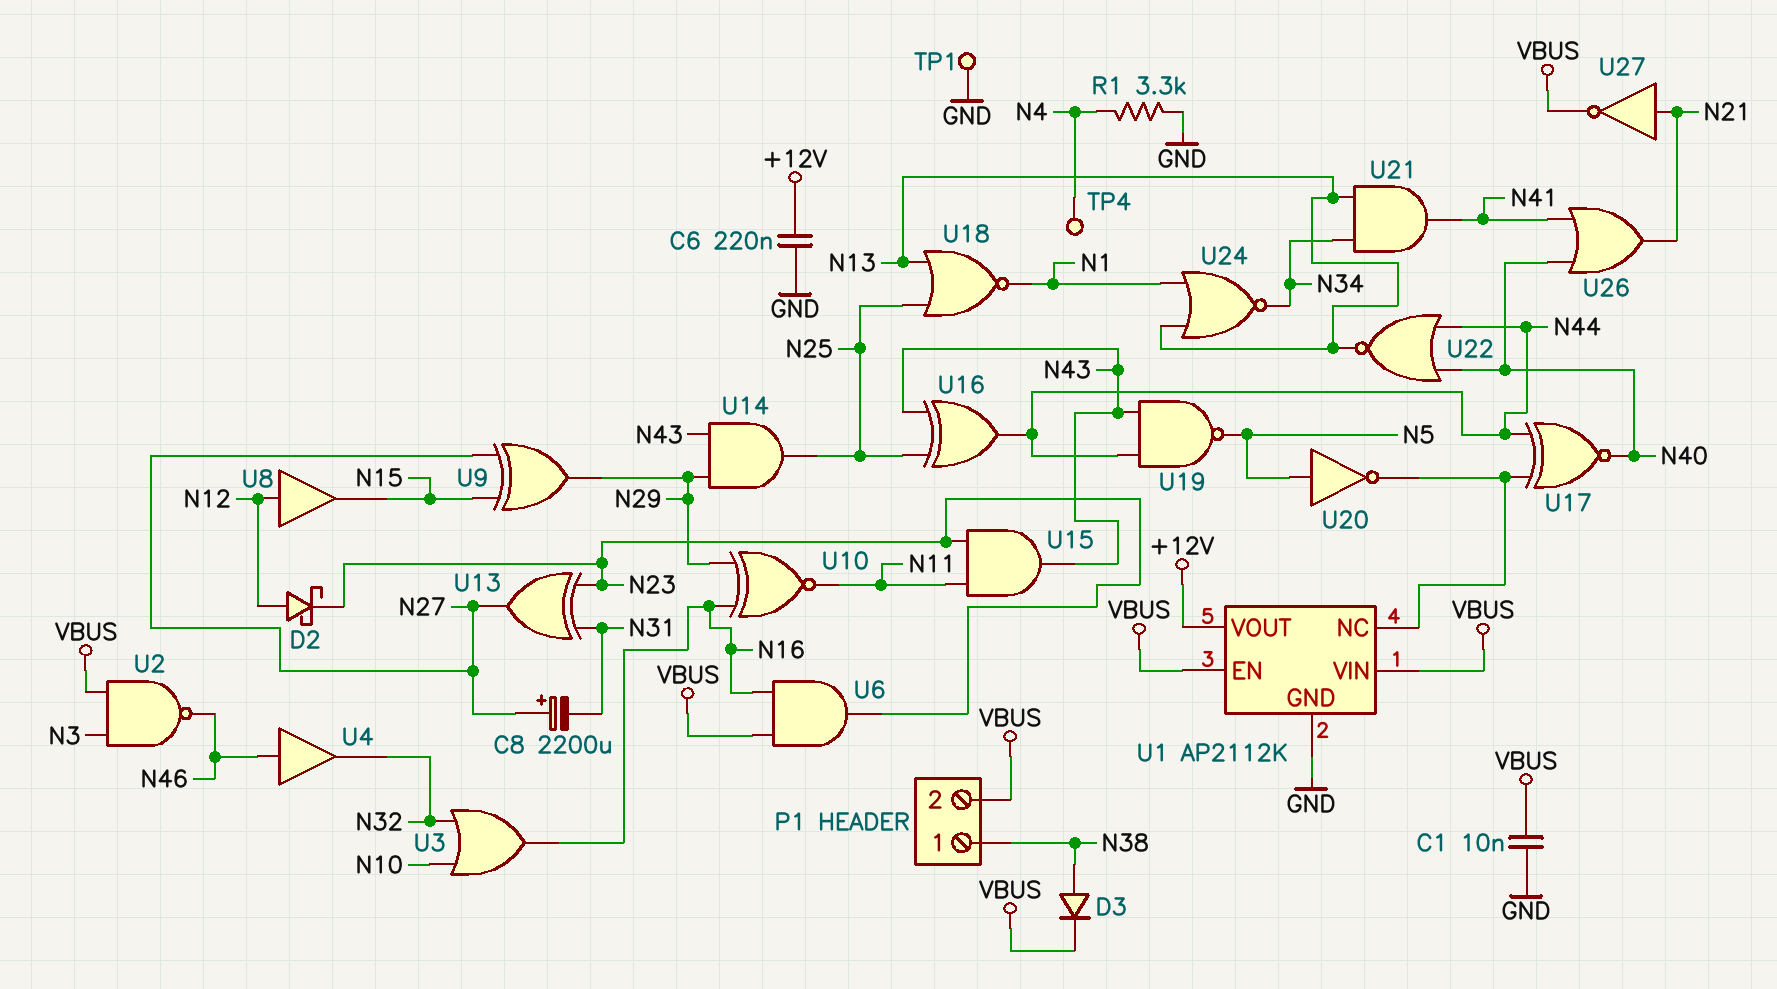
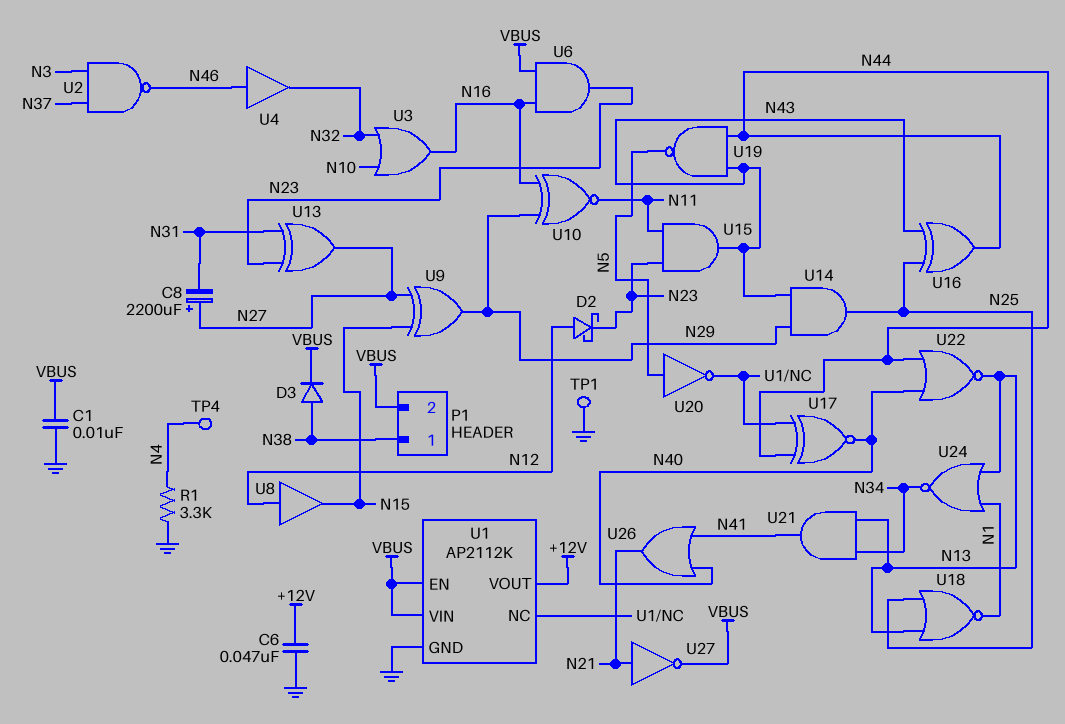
C6: 220nF (+12V, GND) -> 47nF (+12V, GND)
U2: NAND (in N3, in VBUS, out N46) -> NAND (in N3, in N37, out N46)

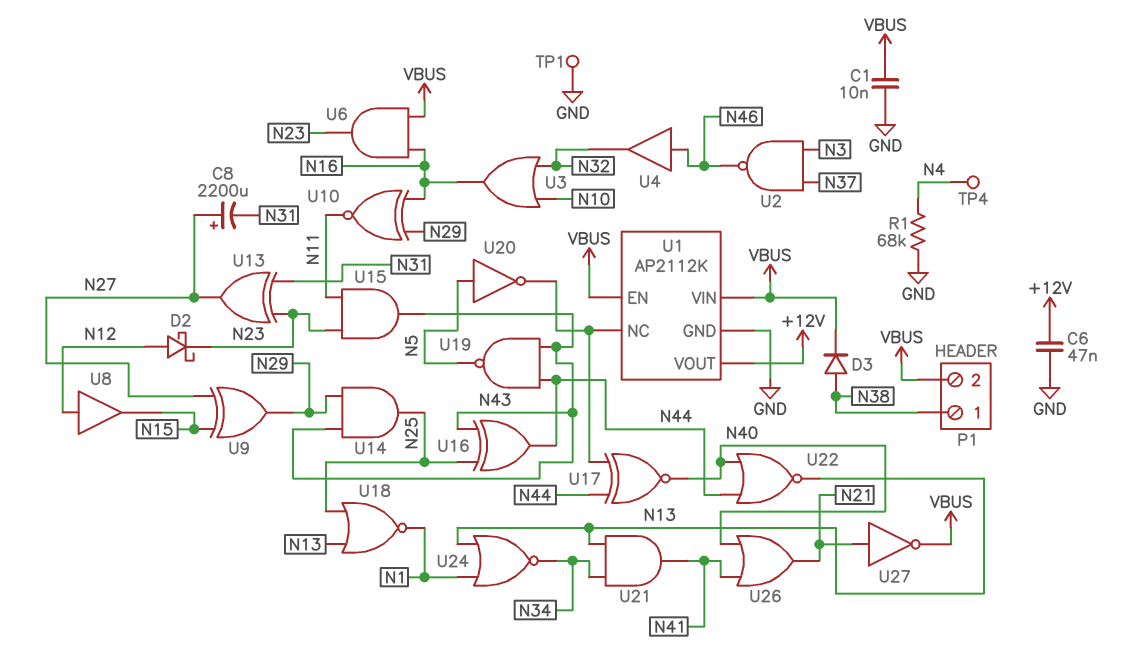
R1: 3.3k (GND, N4) -> 68k (GND, N4)

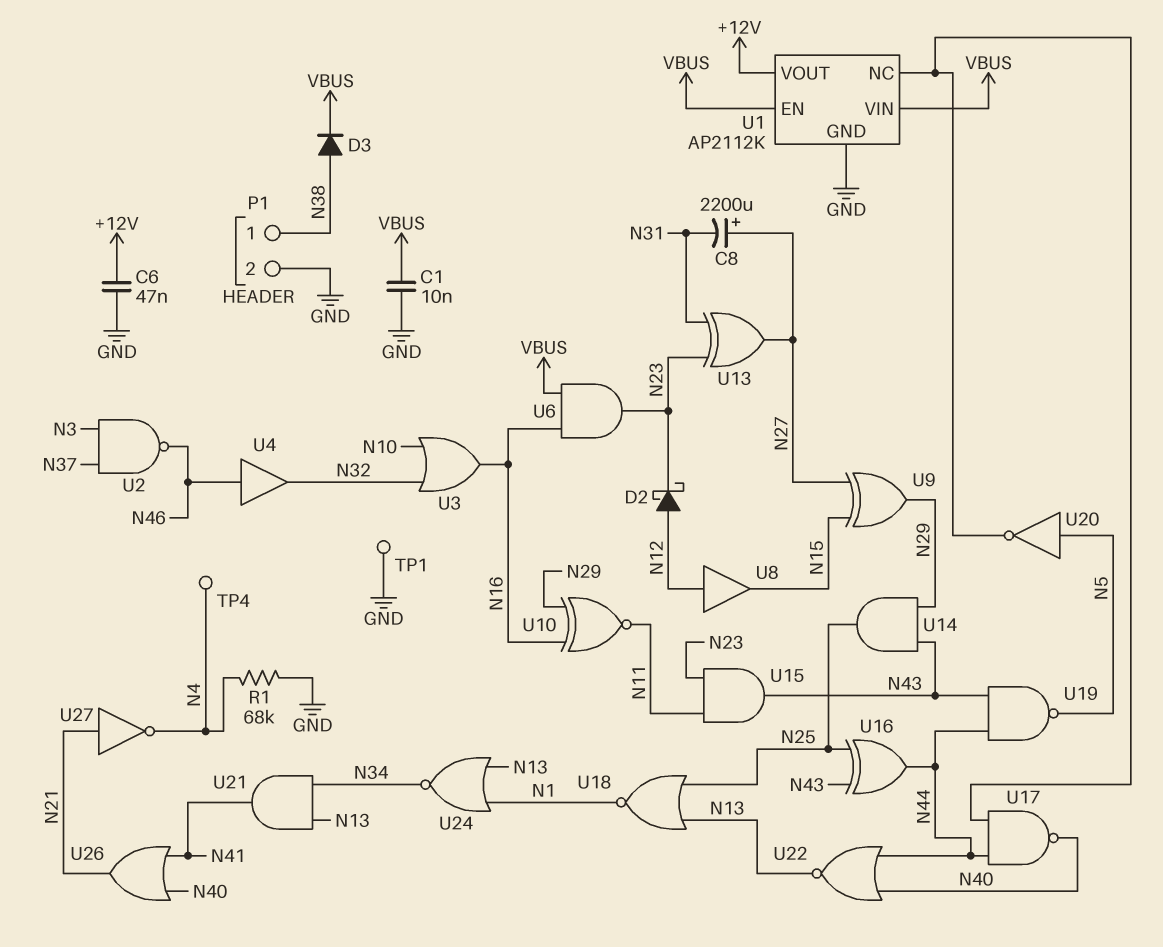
P1 pin 2: VBUS -> GND
U17: XNOR (in N44, in U1/NC, out N40) -> NAND (in N44, in U1/NC, out N40)
U27: NOT (in N21, out VBUS) -> NOT (in N21, out N4)

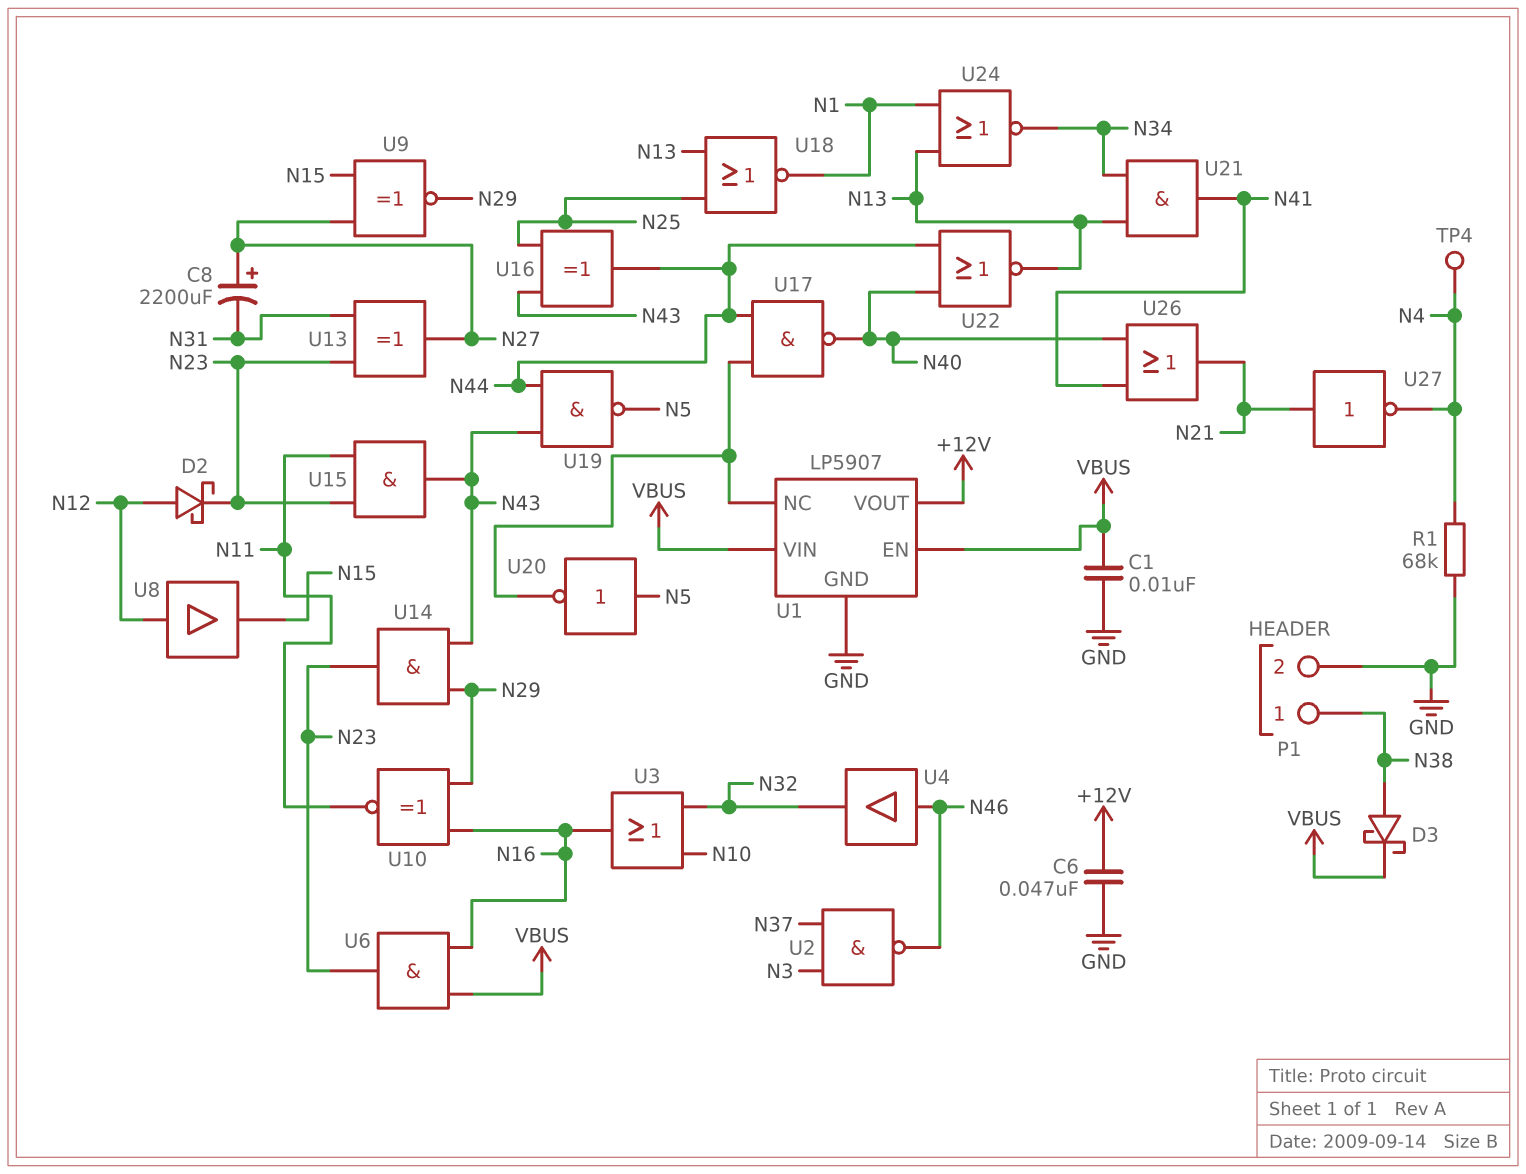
D3: diode (A N38, K VBUS) -> schottky (A N38, K VBUS)
TP1: test point (GND) -> none
U1: AP2112K -> LP5907
U9: XOR (in N15, in N27, out N29) -> XNOR (in N15, in N27, out N29)
U14: AND (in N29, in N43, out N25) -> AND (in N29, in N43, out N23)

